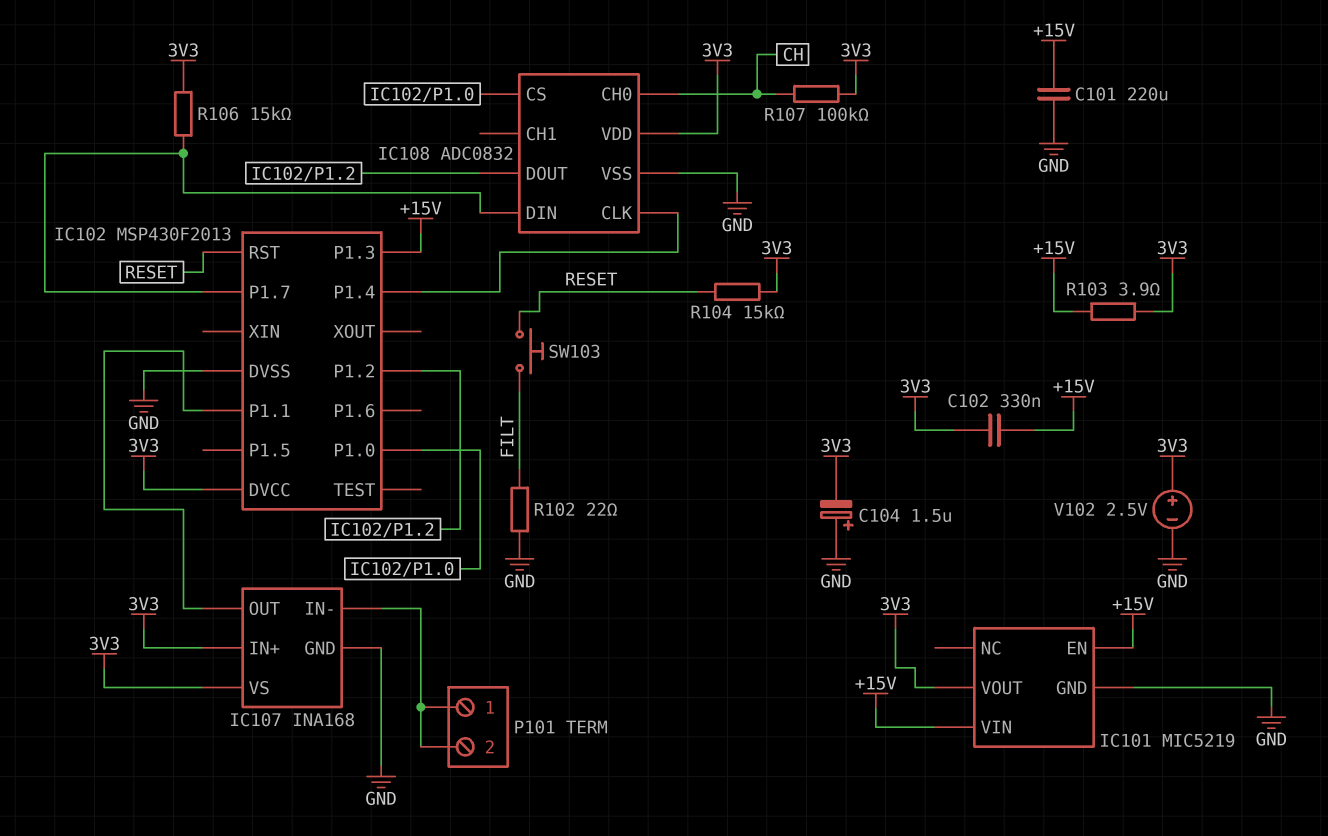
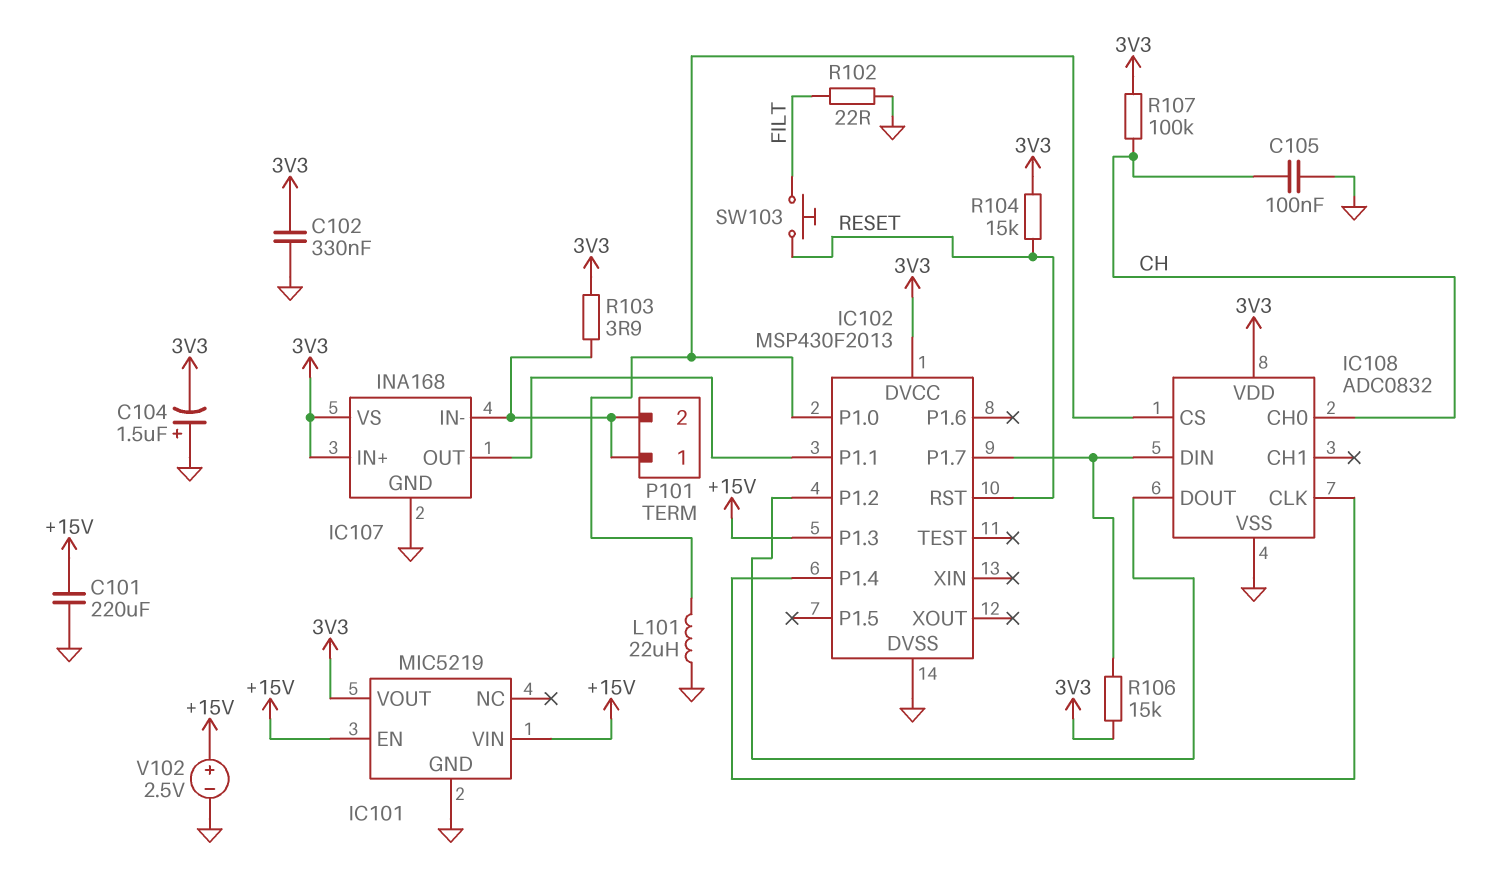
C102: 330nF (+15V, 3V3) -> 330nF (3V3, GND)
C105: none -> 100nF (CH, GND)
L101: none -> 22uH (GND, IC102/P1.0)
R103: 3.9 (+15V, 3V3) -> 3.9 (3V3, IC107/IN-)
V102: 2.5V (plus 3V3, minus GND) -> 2.5V (plus +15V, minus GND)

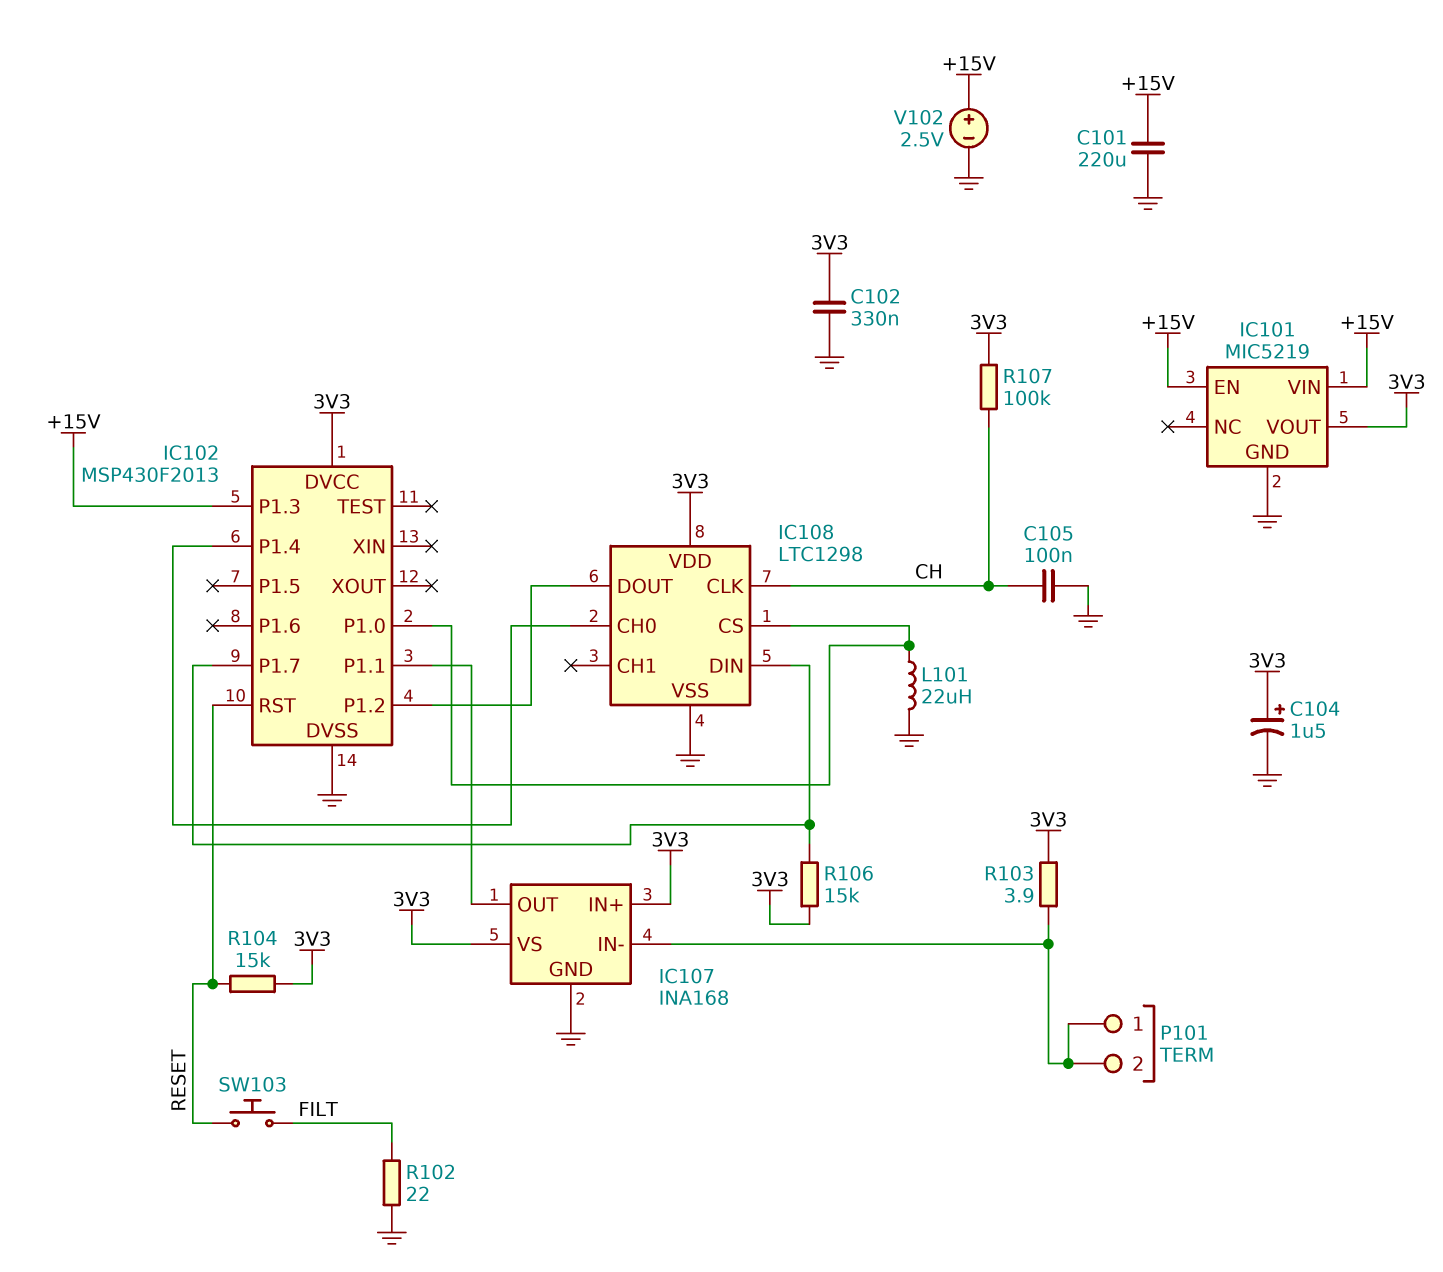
C104: 1.5uF (plus GND, minus 3V3) -> 1.5uF (plus 3V3, minus GND)
IC108: ADC0832 -> LTC1298
IC108 pin CH0: CH -> IC102/P1.4
IC108 pin CLK: IC102/P1.4 -> CH

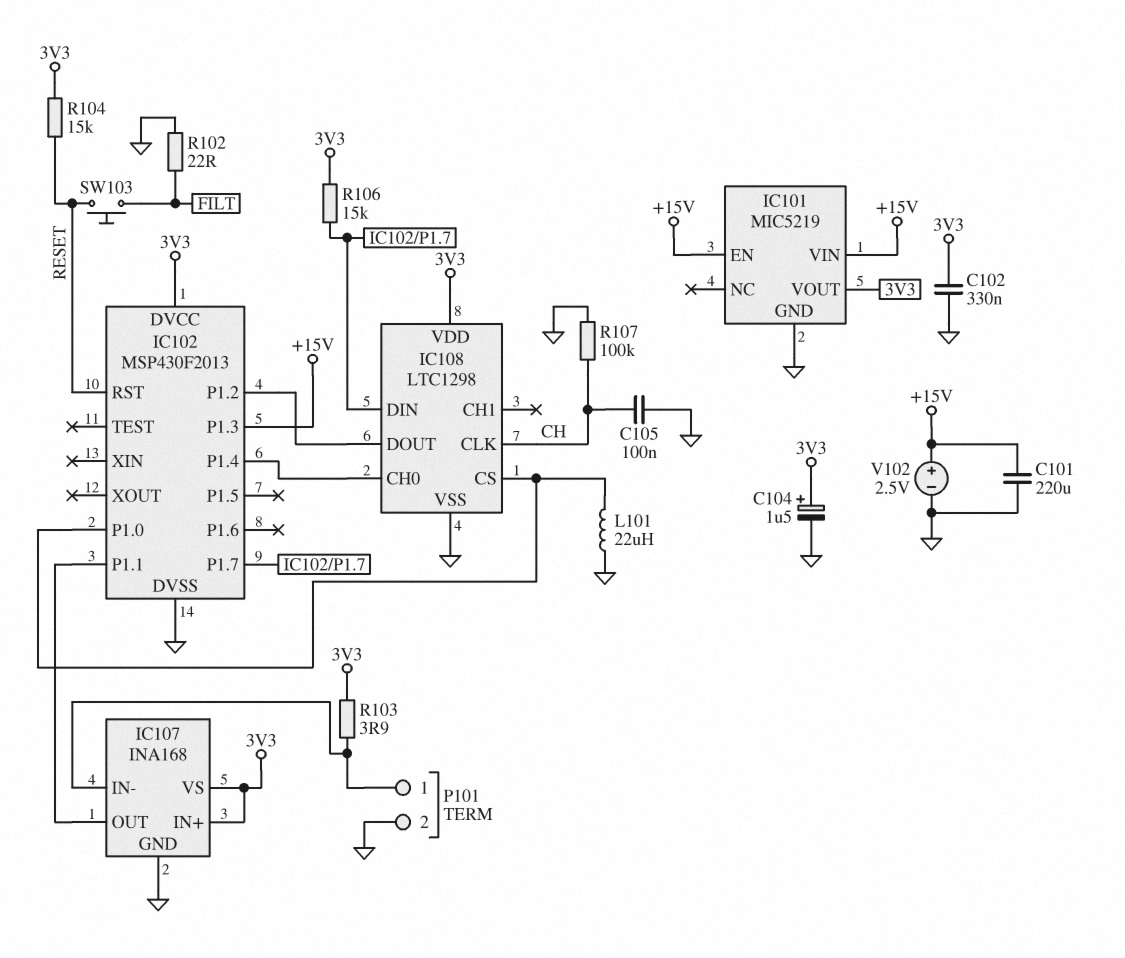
P101 pin 2: IC107/IN- -> GND
R107: 100k (3V3, CH) -> 100k (CH, GND)

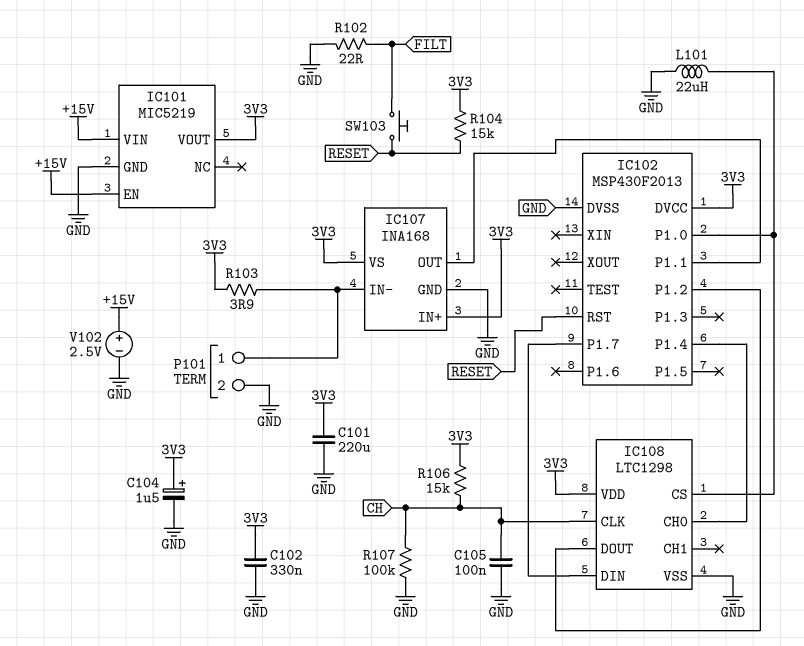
C101: 220uF (+15V, GND) -> 220uF (3V3, GND)
IC102 pin P1.3: +15V -> none
R106: 15k (3V3, IC102/P1.7) -> 15k (3V3, CH)

